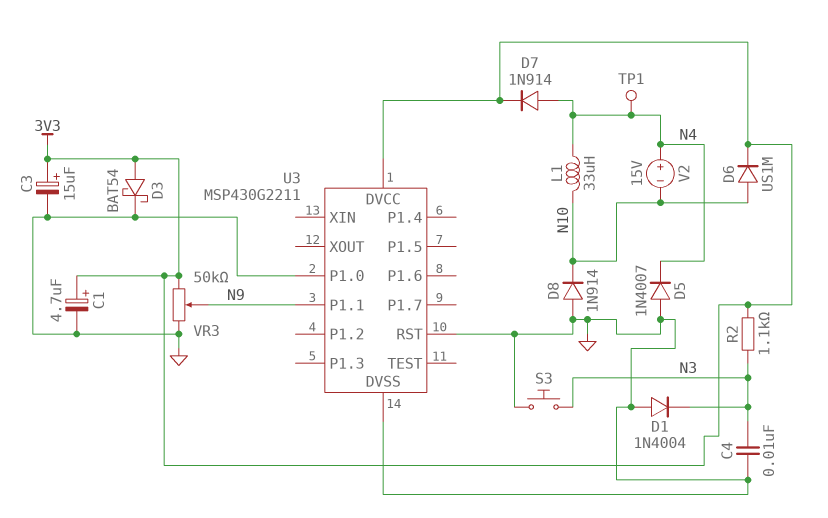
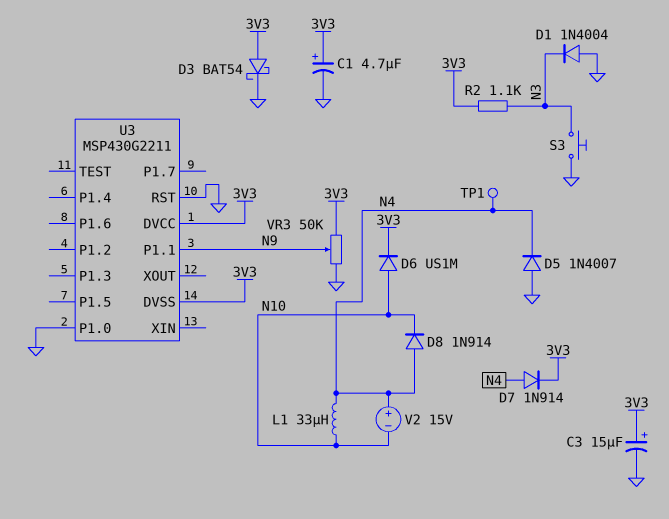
C4: 10nF (GND, N3) -> none
D8: diode 1N914 (A GND, K N10) -> diode 1N914 (A N4, K N10)
U3 pin DVSS: GND -> 3V3

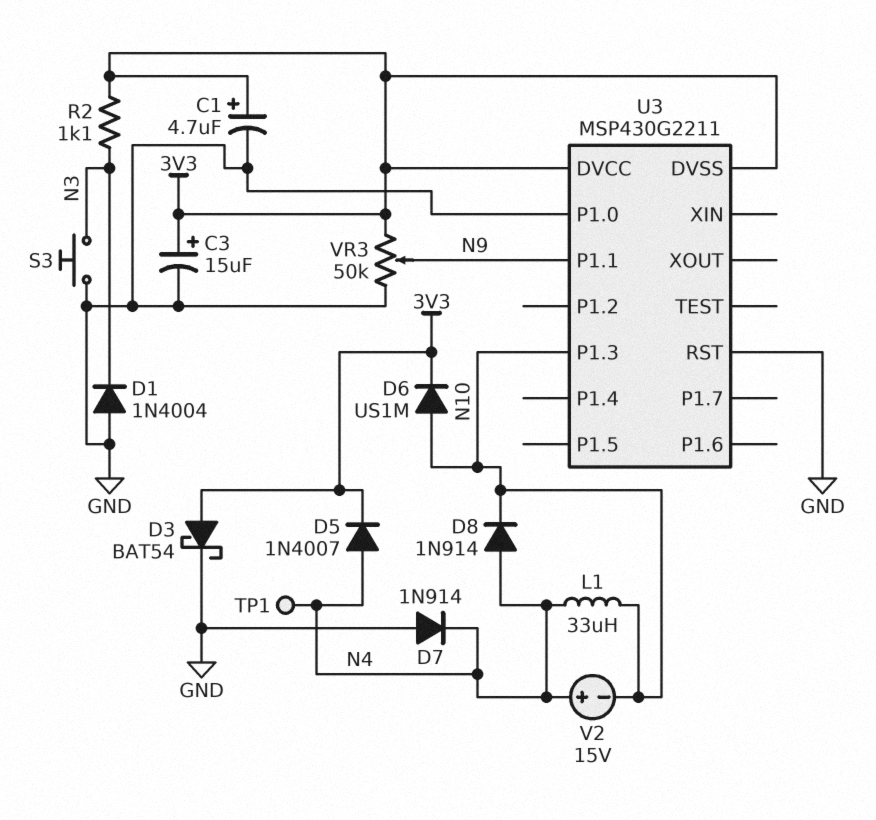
D5: diode 1N4007 (A GND, K N4) -> diode 1N4007 (A N4, K 3V3)
D7: diode 1N914 (A N4, K 3V3) -> diode 1N914 (A GND, K N4)
U3 pin P1.3: none -> N10

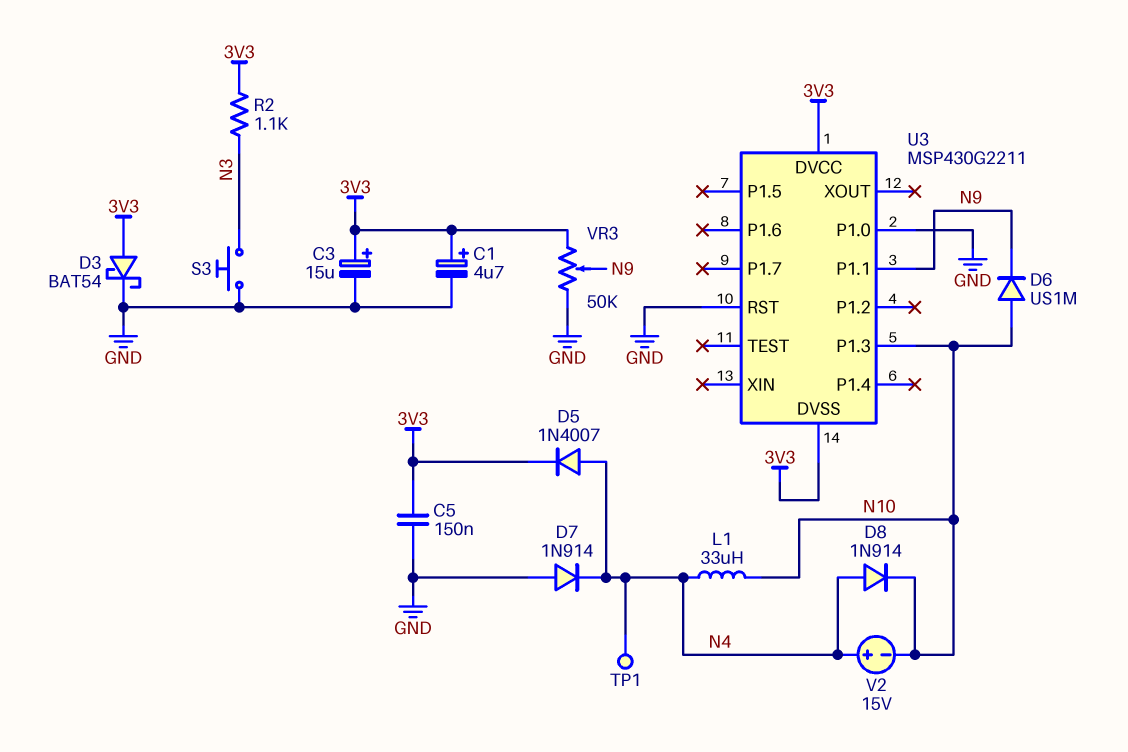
C5: none -> 150nF (3V3, GND)
D1: diode 1N4004 (A GND, K N3) -> none
D6: diode US1M (A N10, K 3V3) -> diode US1M (A N10, K N9)

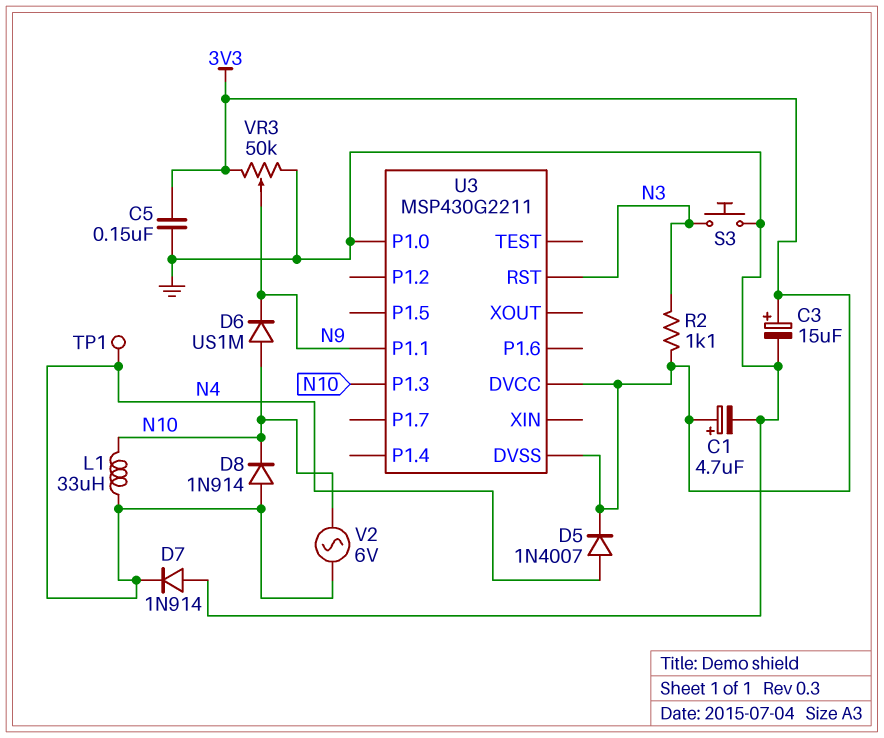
D3: schottky BAT54 (A 3V3, K GND) -> none
U3 pin RST: GND -> N3
V2: 15V (plus N4, minus N10) -> AC 6V (N4, N10)

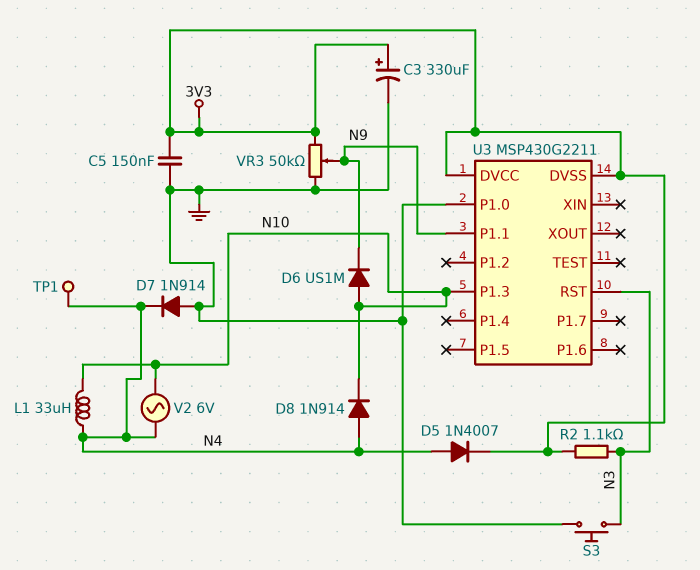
C1: 4.7uF (plus 3V3, minus GND) -> none
C3: 15uF (plus 3V3, minus GND) -> 330uF (plus 3V3, minus GND)

